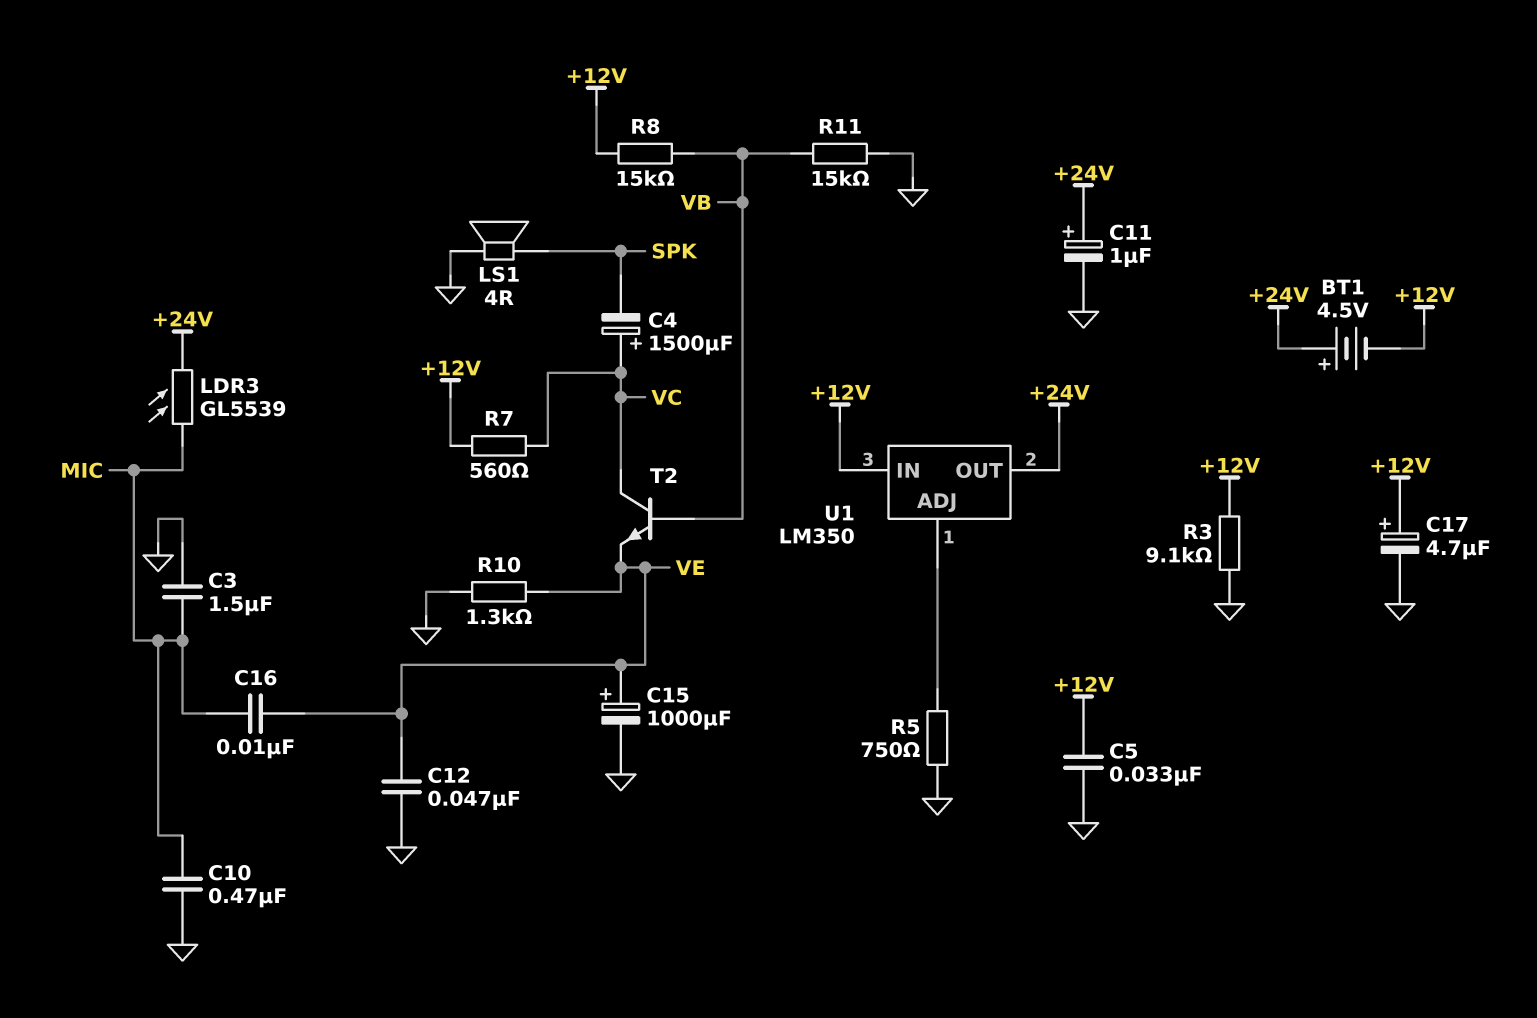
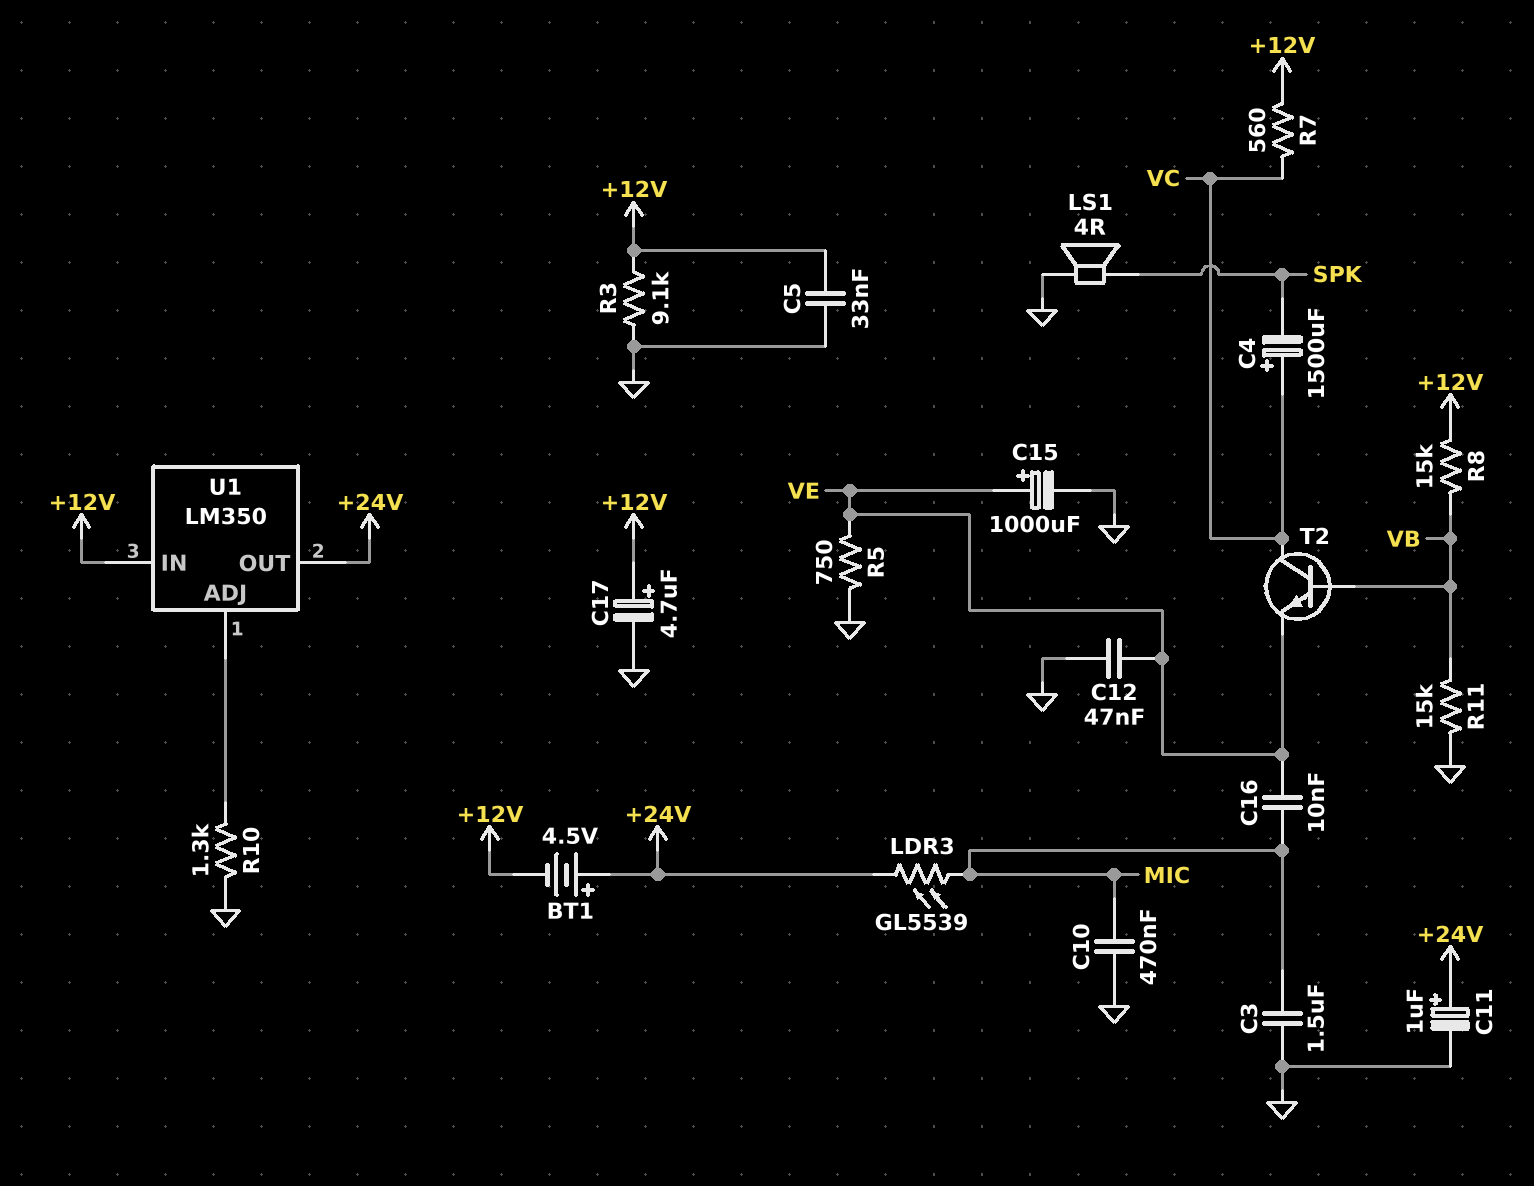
R5: 750 (GND, U1/ADJ) -> 750 (GND, VE)
R10: 1.3k (GND, VE) -> 1.3k (GND, U1/ADJ)

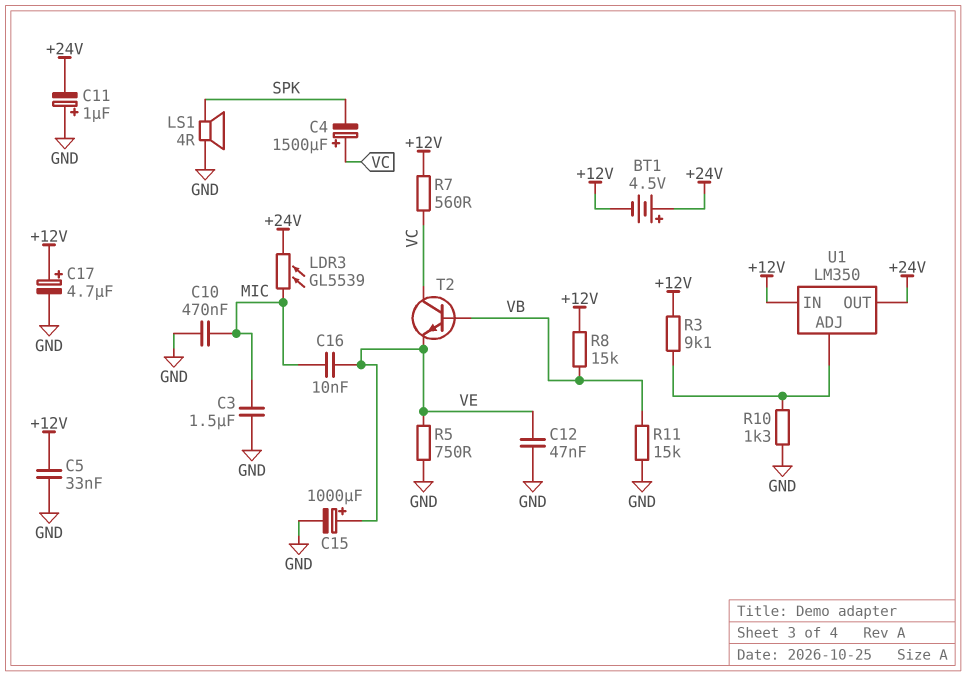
C11: 1uF (plus +24V, minus GND) -> 1uF (plus GND, minus +24V)
R3: 9.1k (+12V, GND) -> 9.1k (+12V, U1/ADJ)

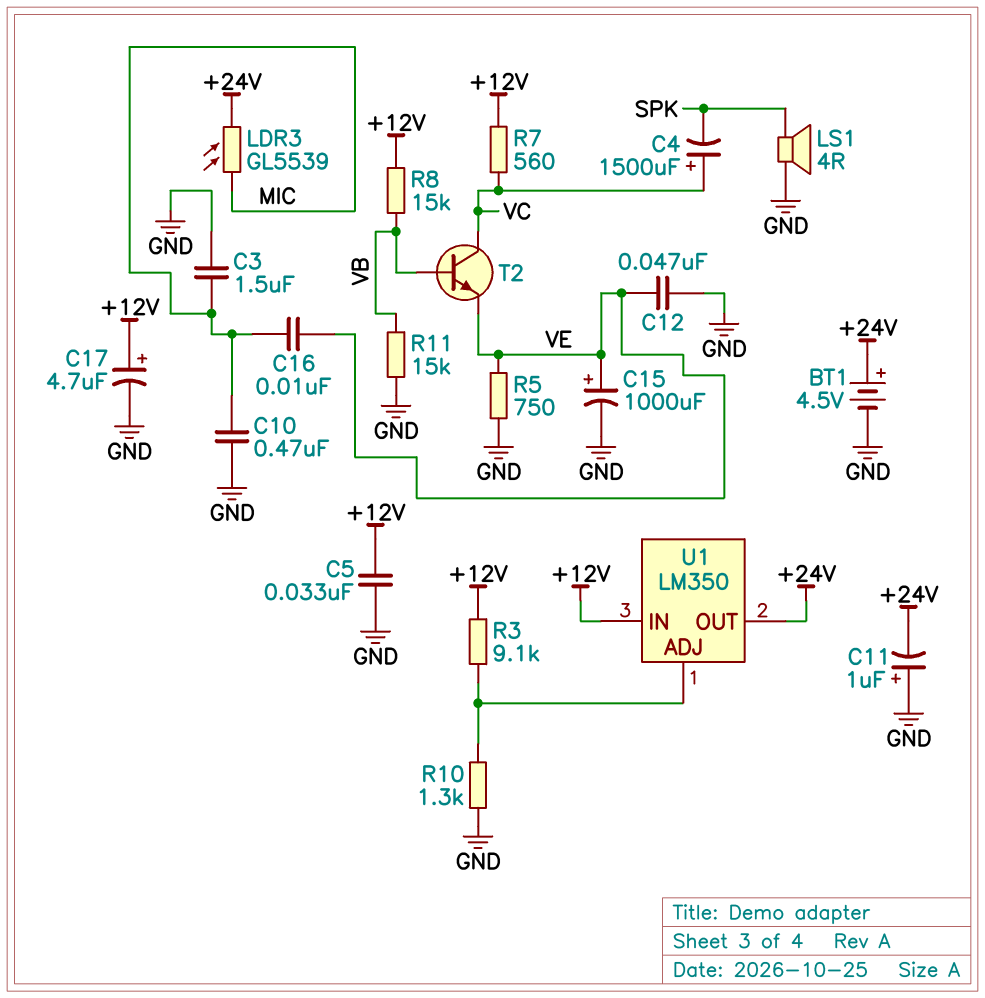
BT1: 4.5V (plus +24V, minus +12V) -> 4.5V (plus +24V, minus GND)

